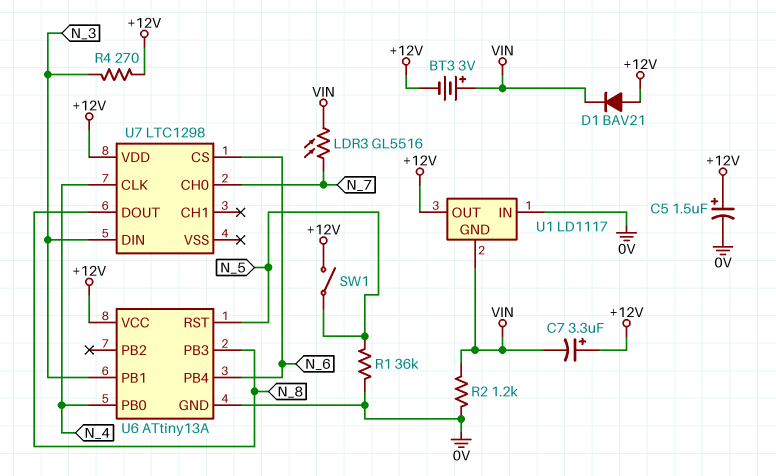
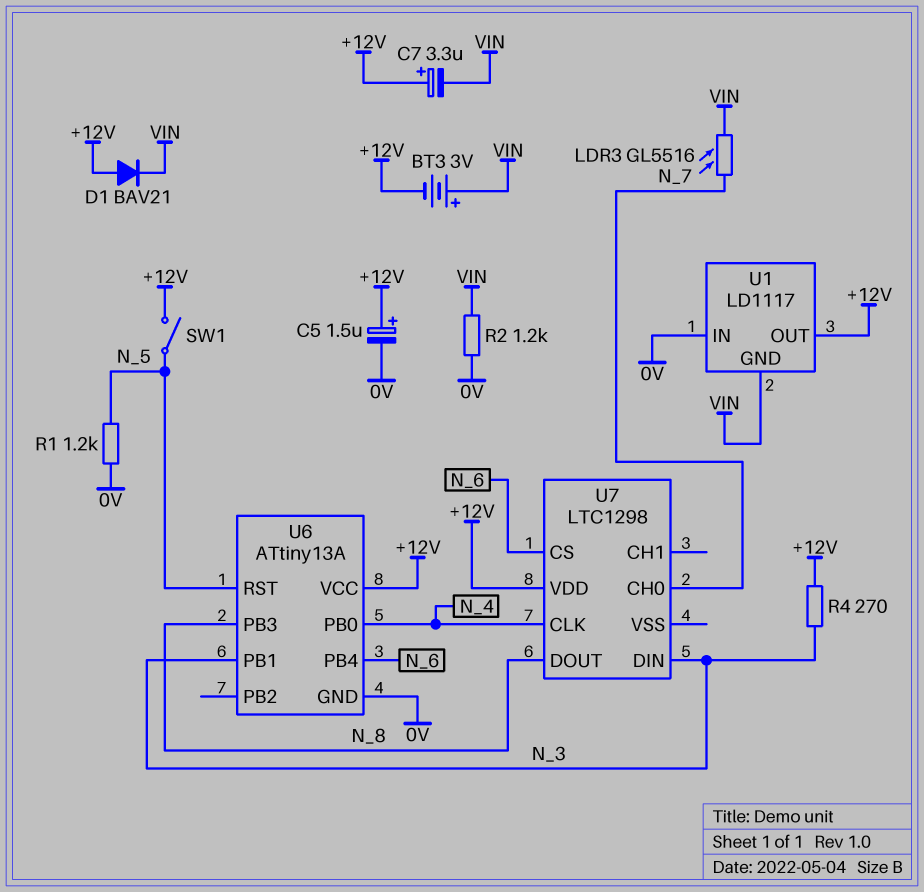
R1: 36k (0V, N_5) -> 1.2k (0V, N_5)

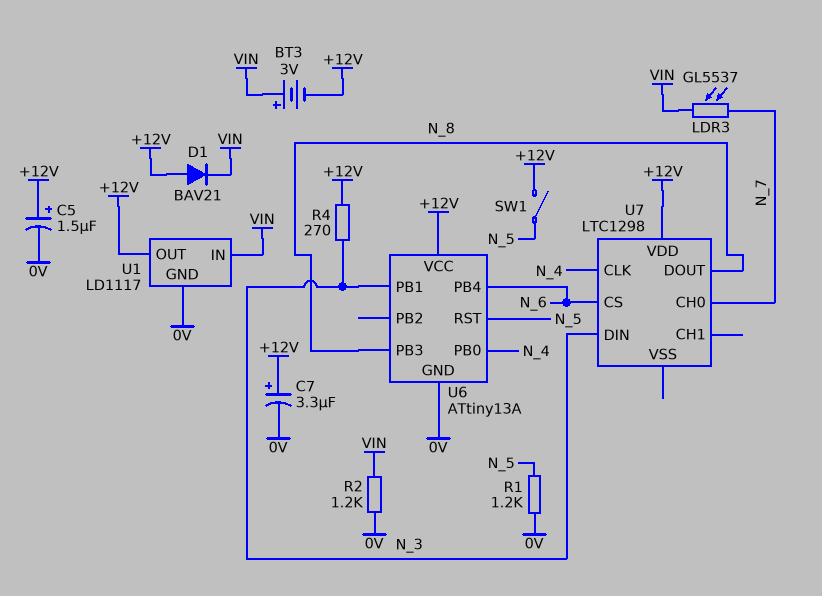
C7: 3.3uF (plus +12V, minus VIN) -> 3.3uF (plus +12V, minus 0V)
LDR3: GL5516 (N_7, VIN) -> GL5537 (N_7, VIN)
U1 pin GND: VIN -> 0V
U1 pin IN: 0V -> VIN

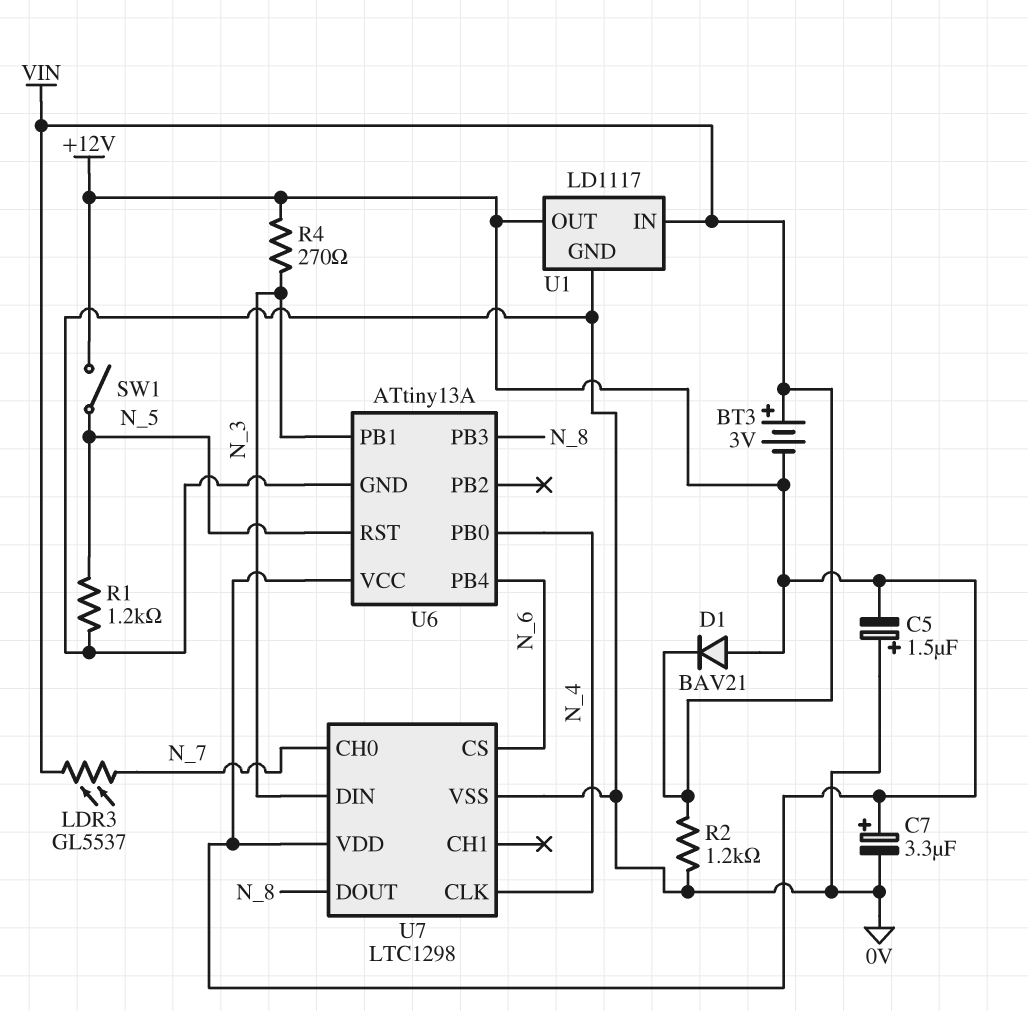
C5: 1.5uF (plus +12V, minus 0V) -> 1.5uF (plus 0V, minus +12V)
U7 pin VSS: none -> 0V

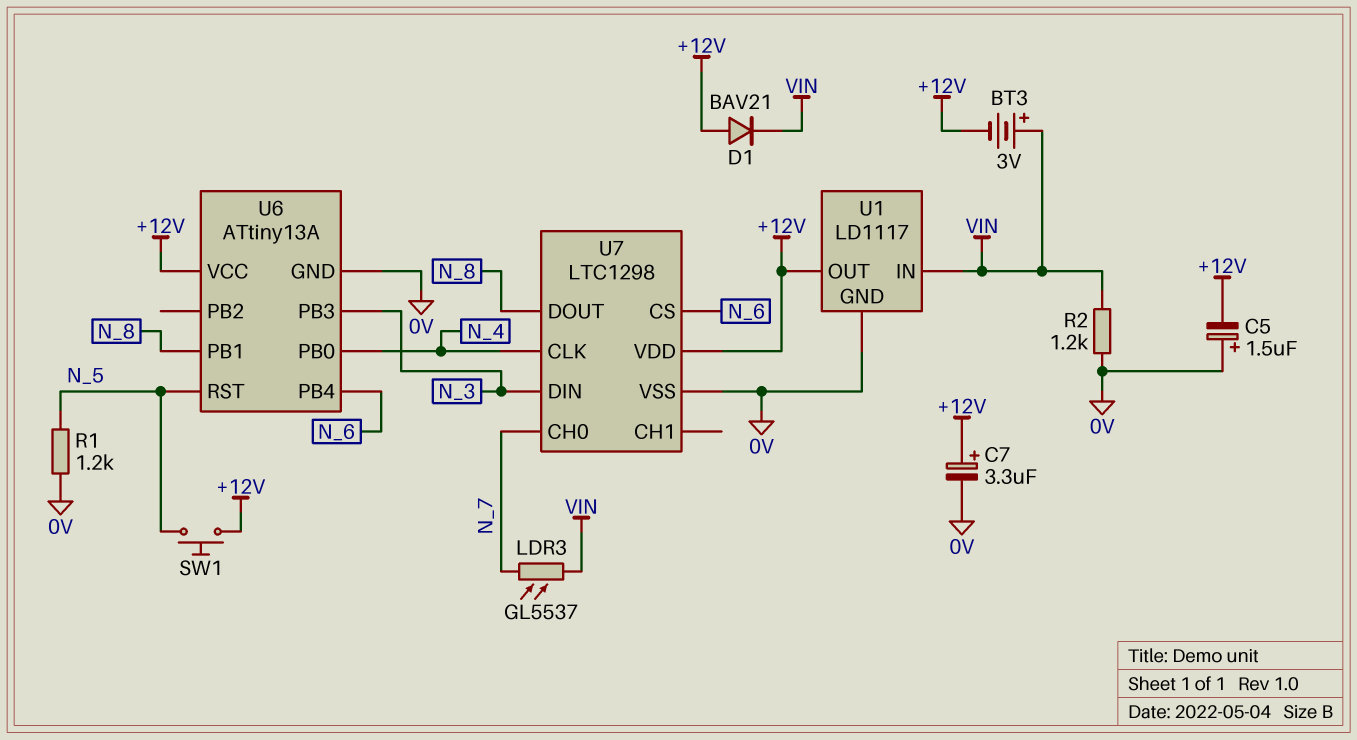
R4: 270 (+12V, N_3) -> none
SW1: switch (+12V, N_5) -> button (+12V, N_5)
U6 pin PB1: N_3 -> N_8
U6 pin PB3: N_8 -> N_3

